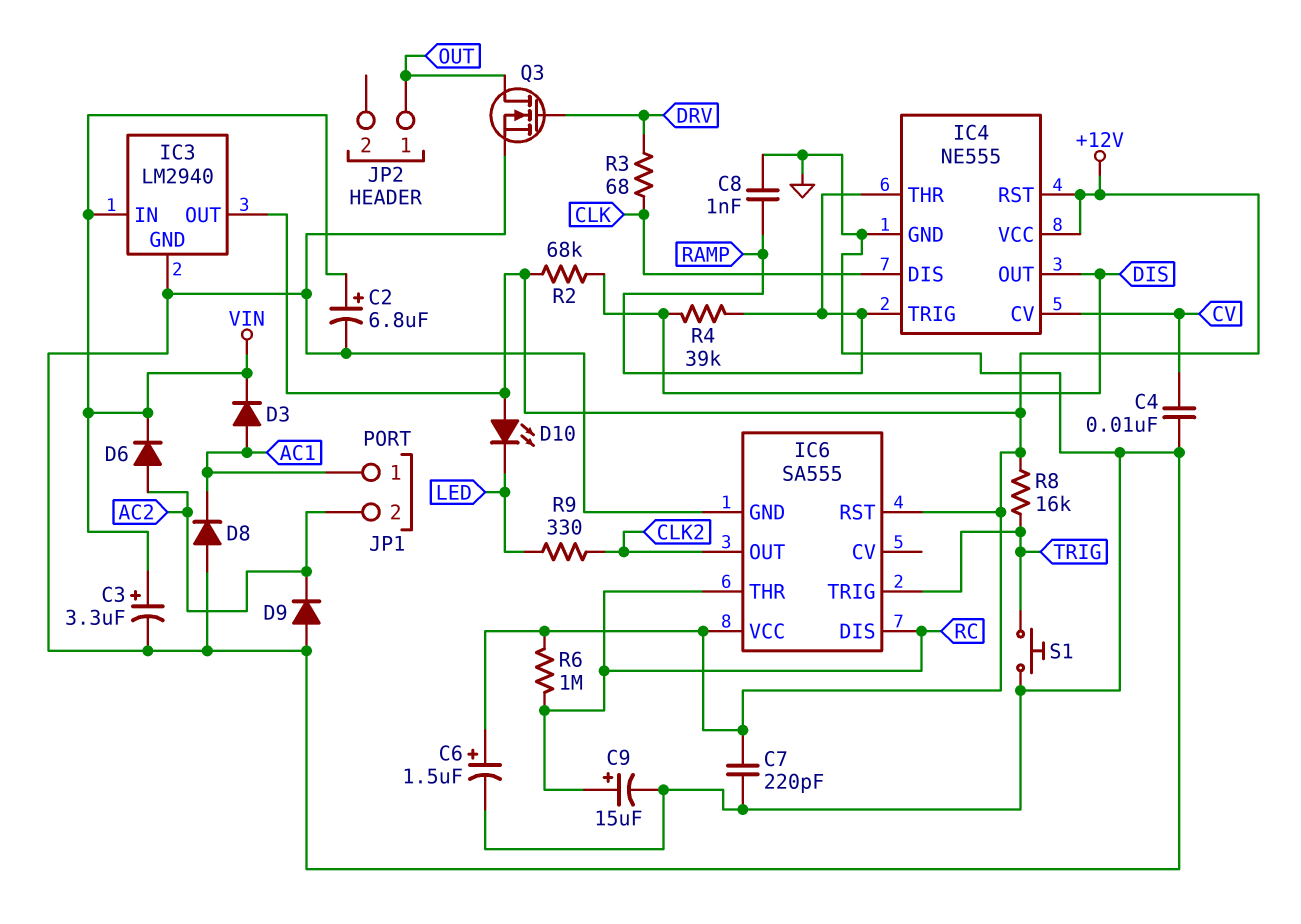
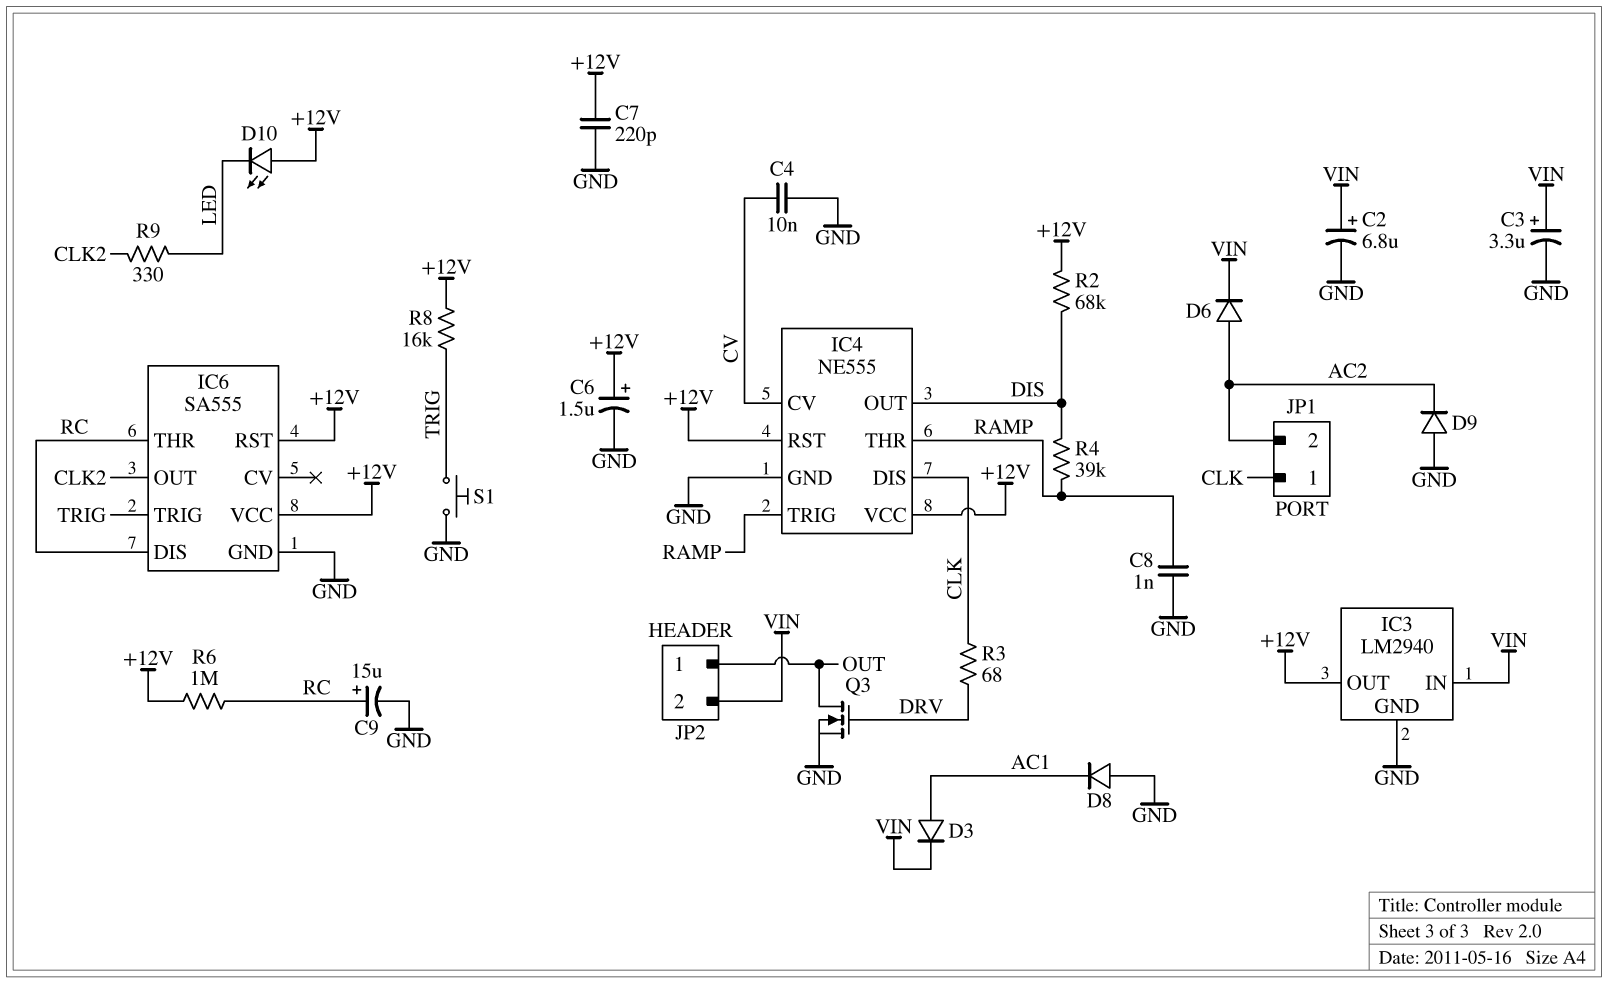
JP1 pin 1: AC1 -> CLK
JP2 pin 2: none -> VIN

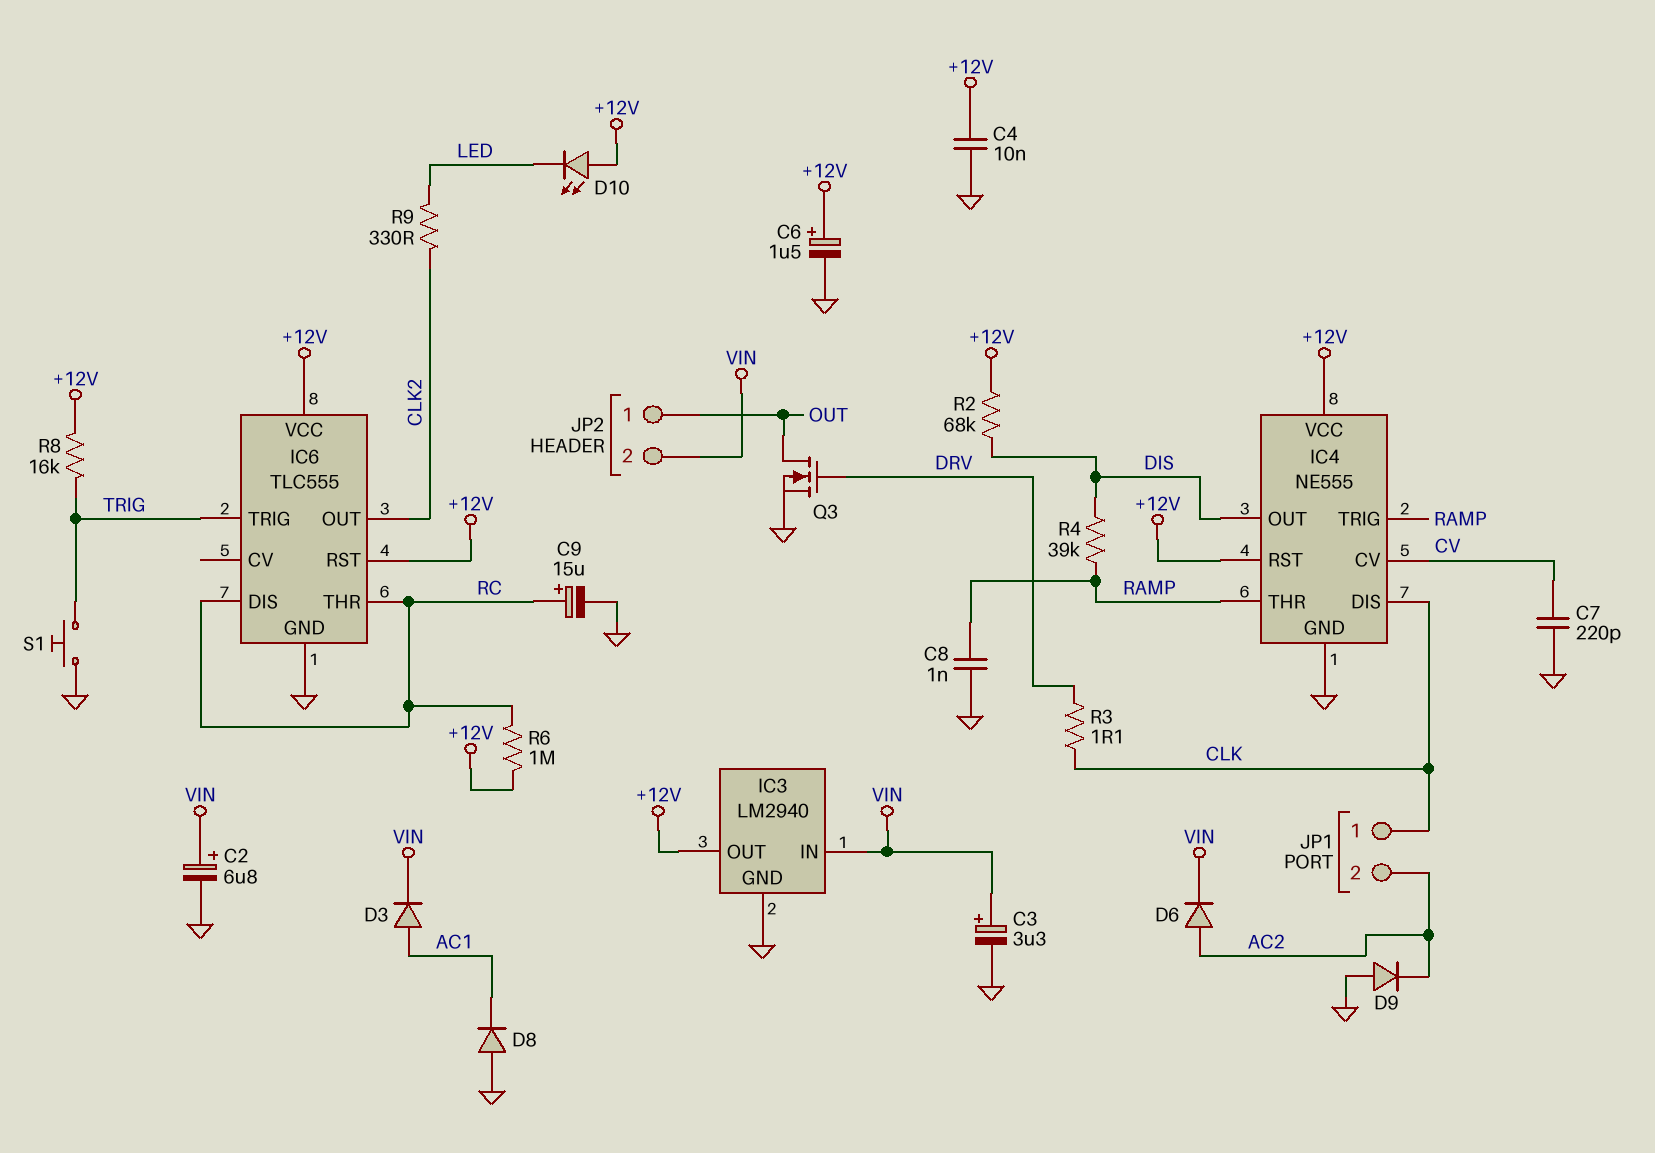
C4: 10nF (CV, GND) -> 10nF (+12V, GND)
C7: 220pF (+12V, GND) -> 220pF (CV, GND)
IC6: SA555 -> TLC555
R3: 68 (CLK, DRV) -> 1.1 (CLK, DRV)

